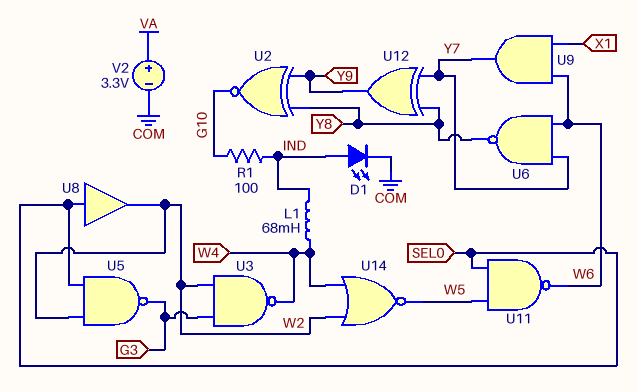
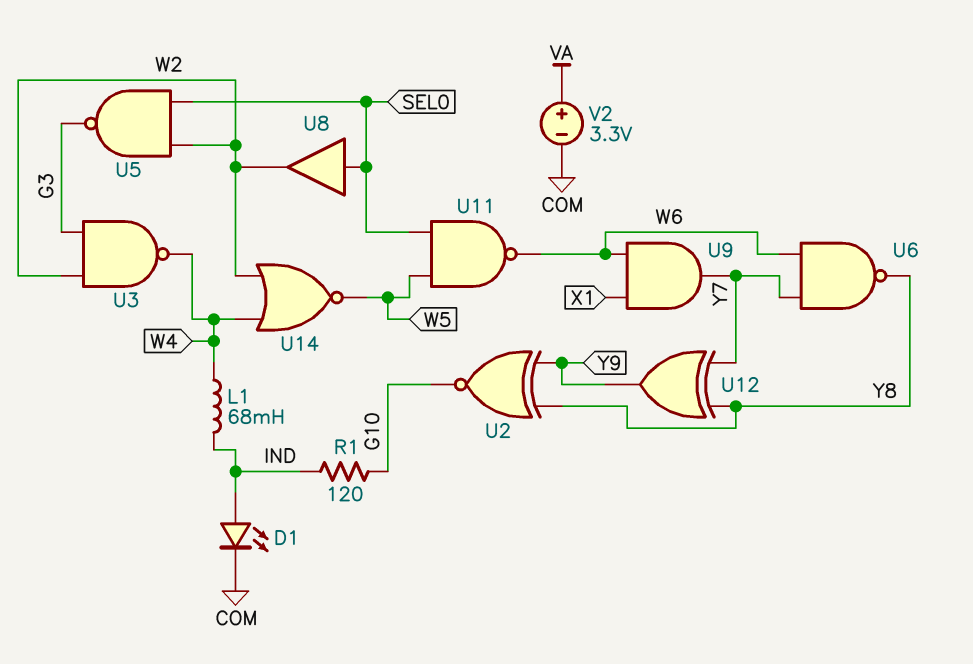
R1: 100 (G10, IND) -> 120 (G10, IND)

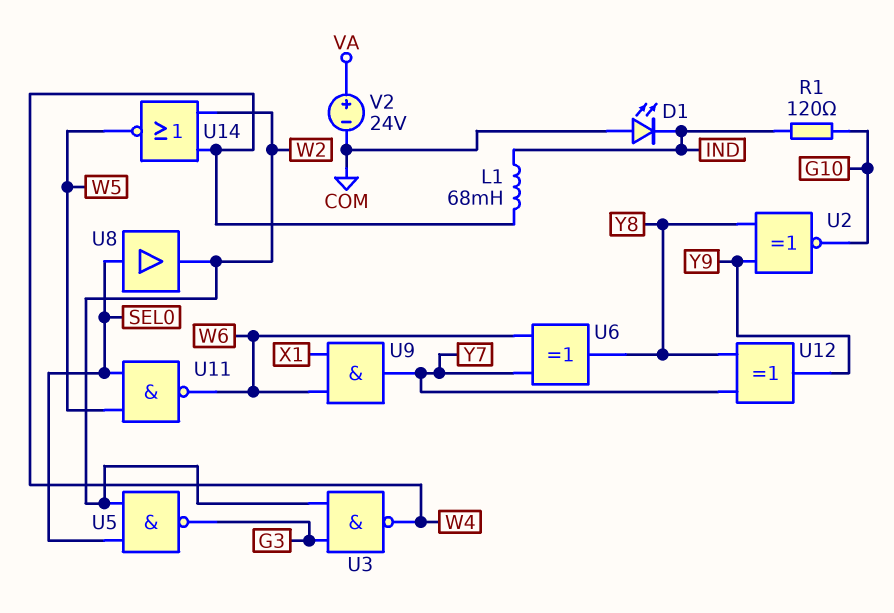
D1: LED (A IND, K COM) -> LED (A COM, K IND)
U6: NAND (in W6, in Y7, out Y8) -> XOR (in W6, in Y7, out Y8)
V2: 3.3V (plus VA, minus COM) -> 24V (plus VA, minus COM)

